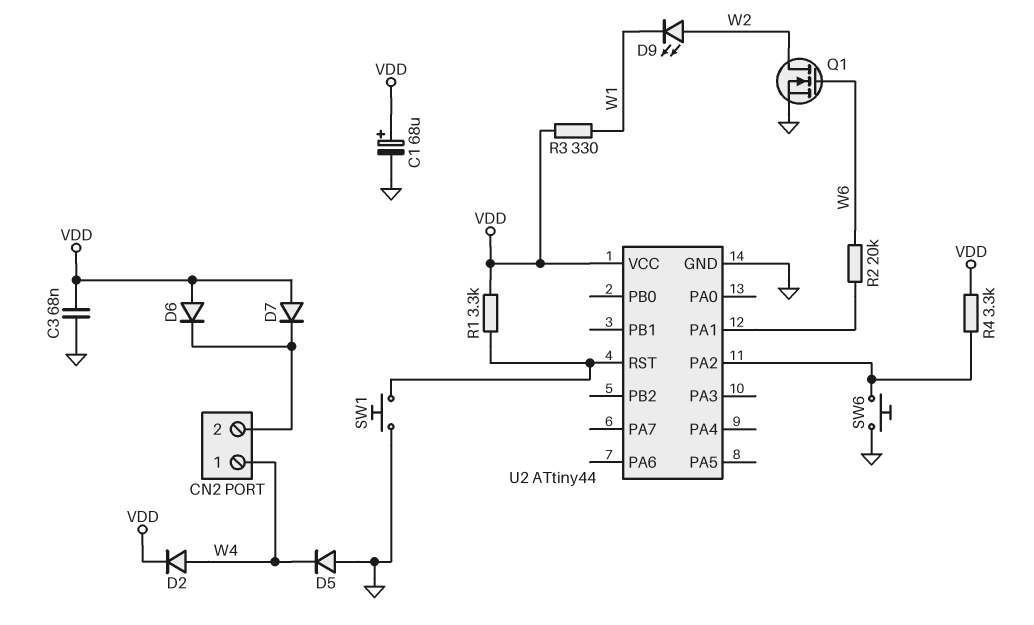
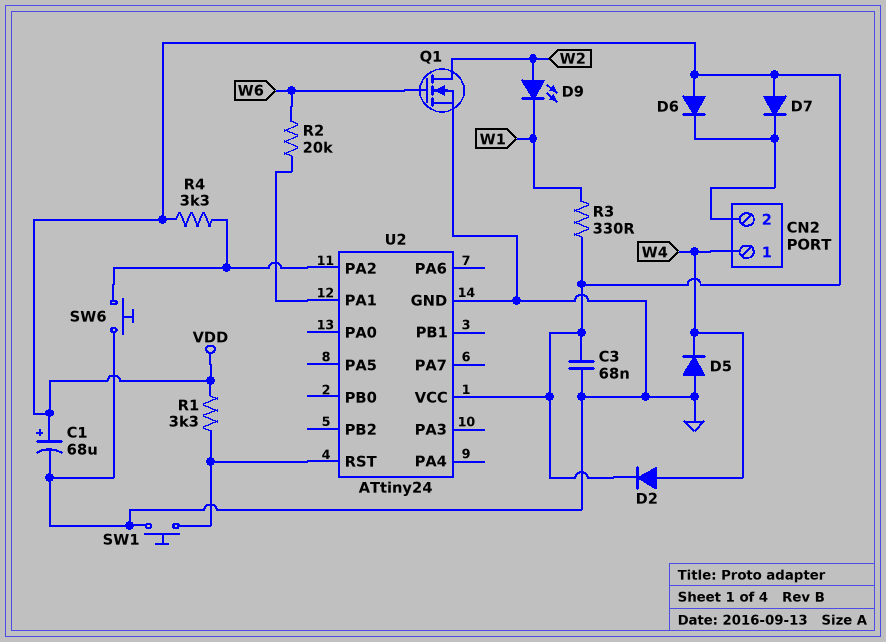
U2: ATtiny44 -> ATtiny24

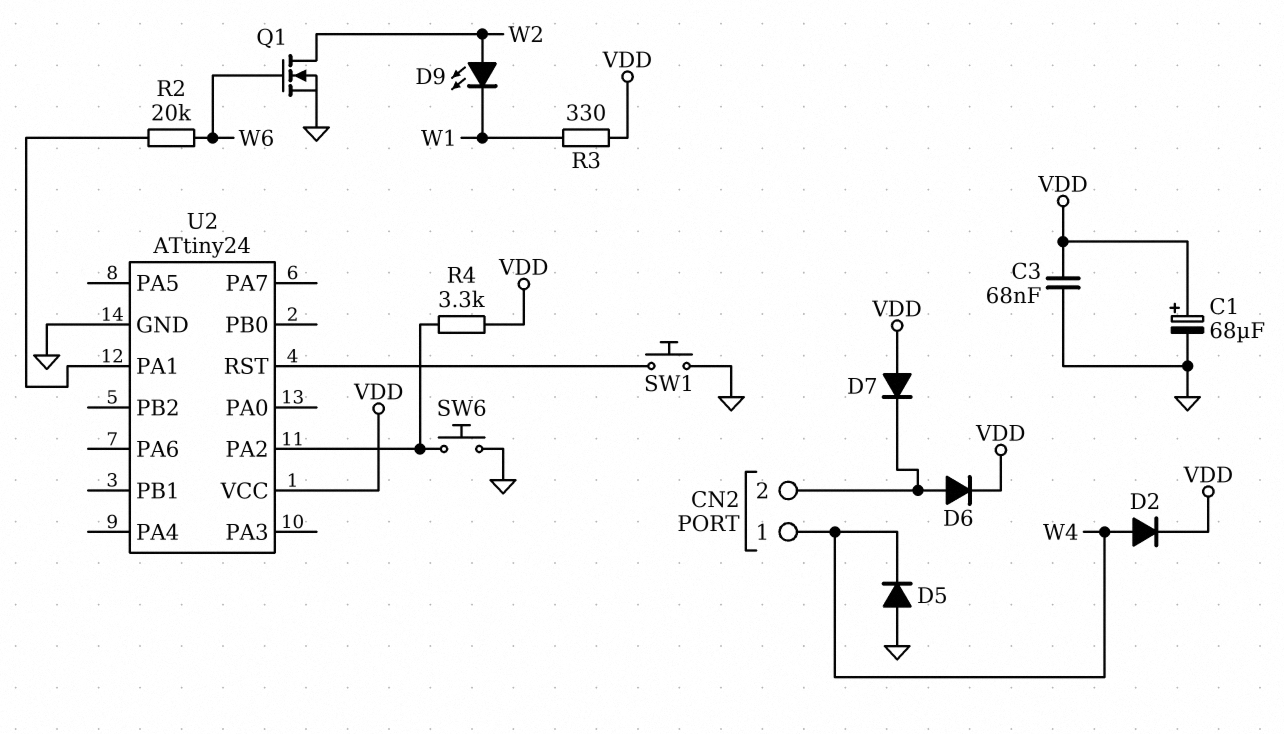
D6: diode (A VDD, K CN2/2) -> diode (A CN2/2, K VDD)
R1: 3.3k (U2/RST, VDD) -> none

